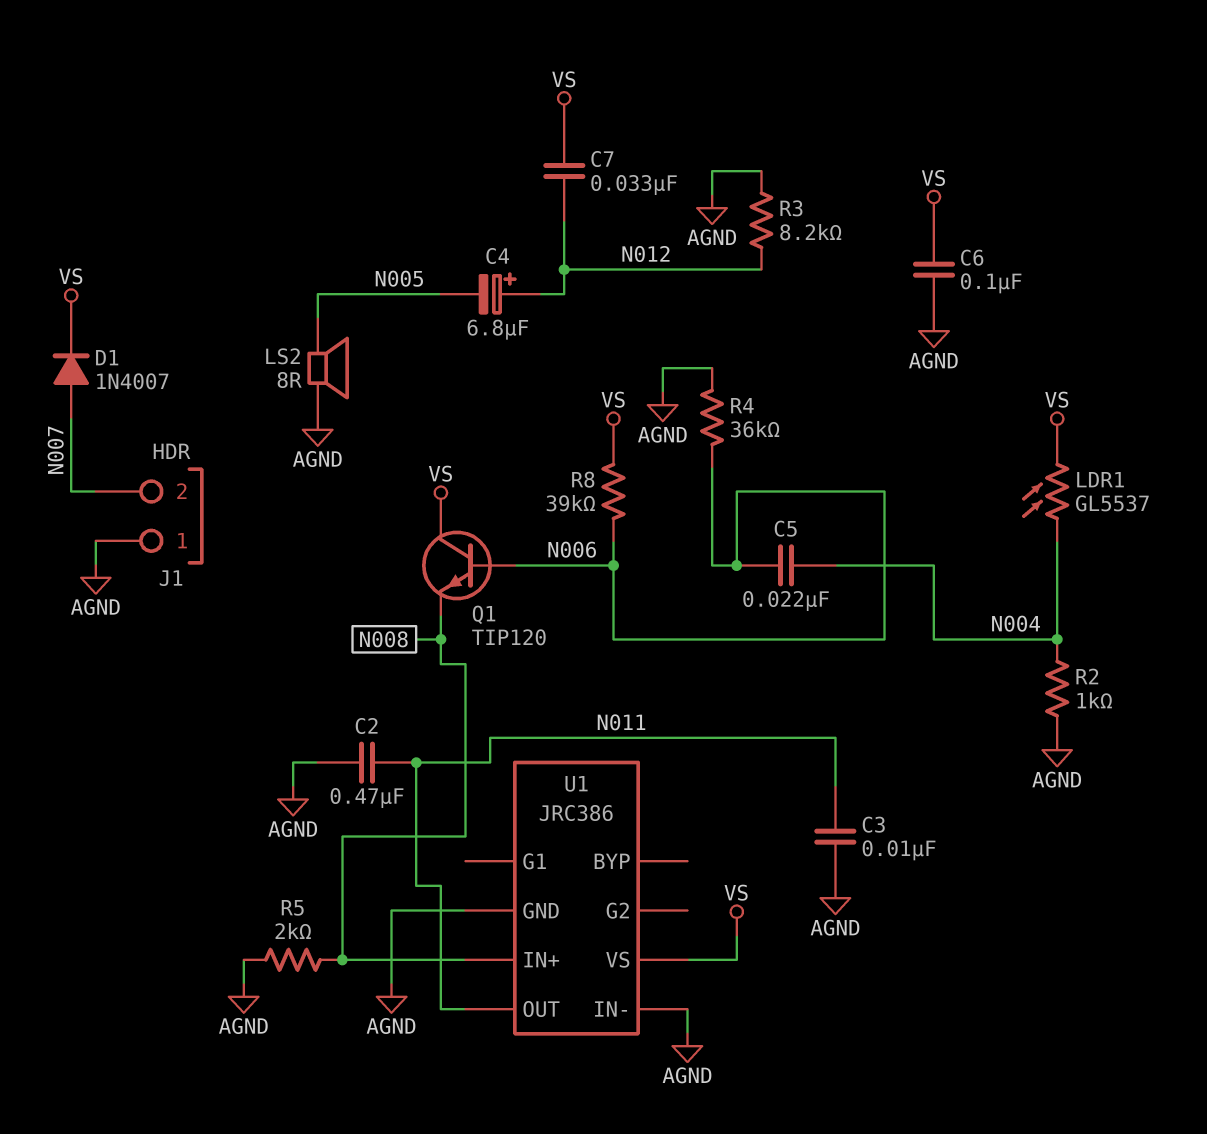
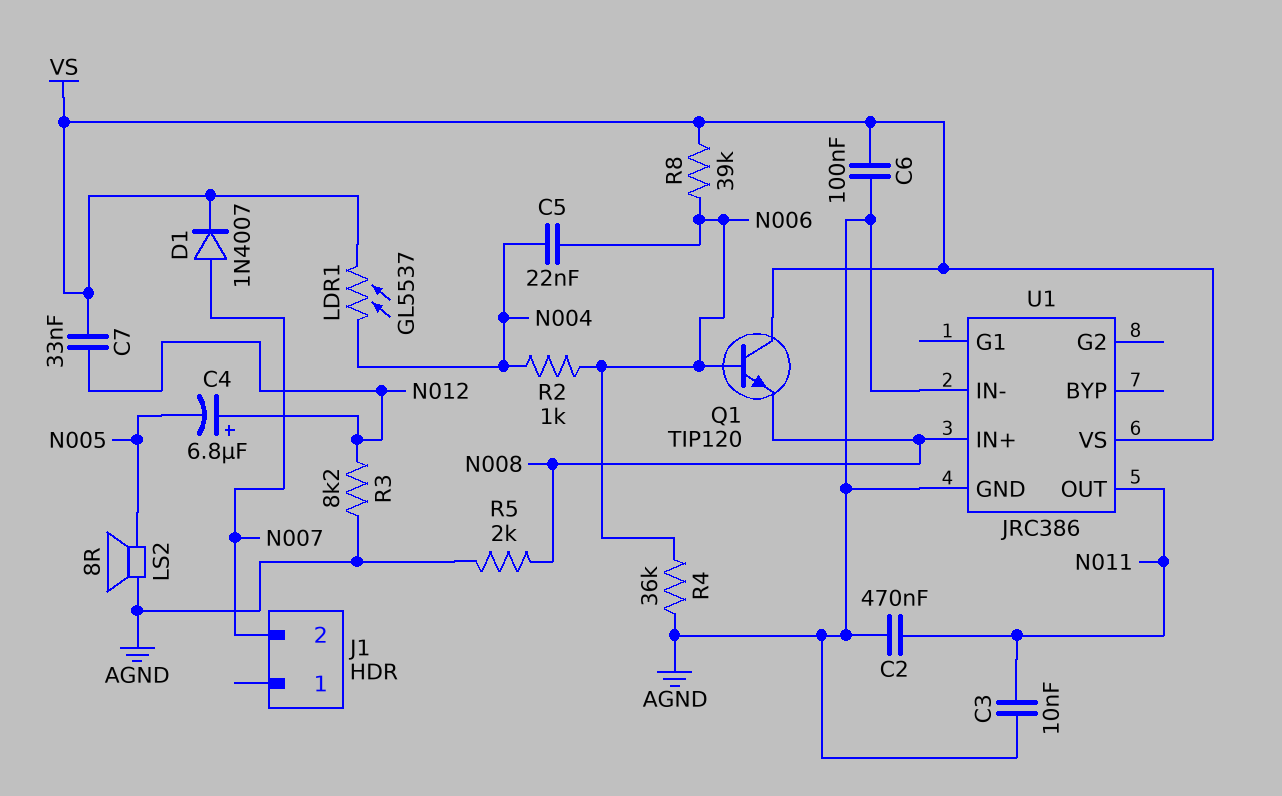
J1 pin 1: AGND -> none
R2: 1k (AGND, N004) -> 1k (N004, N006)

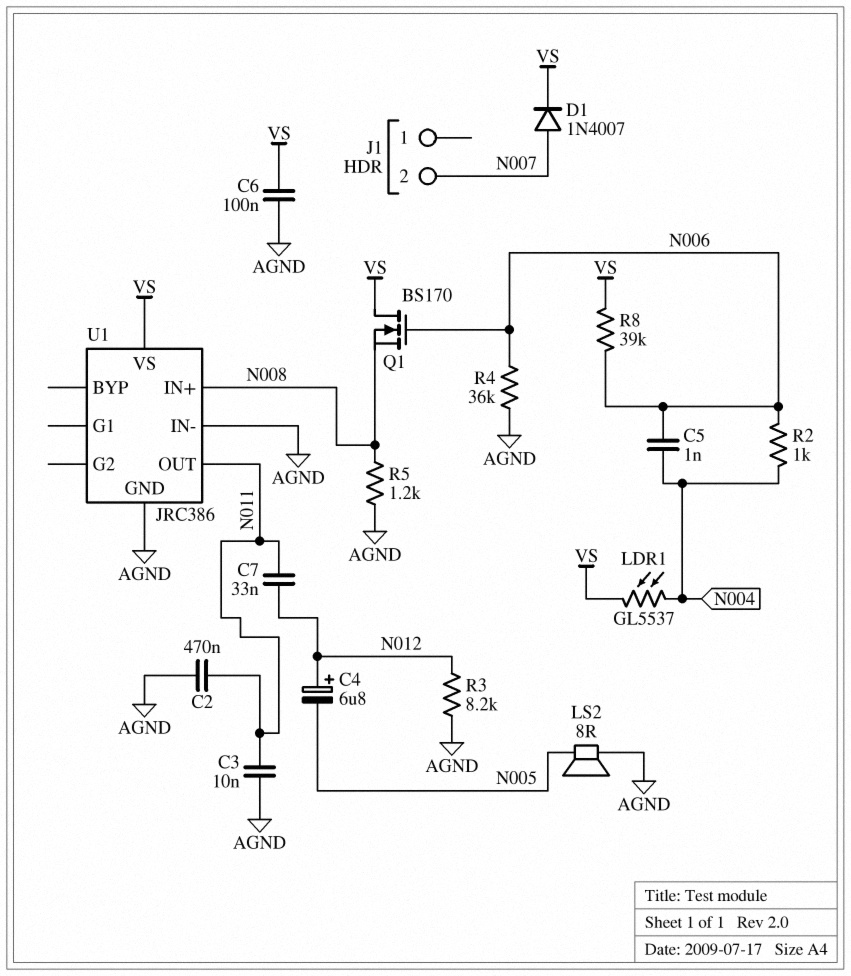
C5: 22nF (N004, N006) -> 1nF (N004, N006)
C7: 33nF (N012, VS) -> 33nF (N011, N012)
Q1: NPN TIP120 (B N006, C VS, E N008) -> NMOS BS170 (G N006, D VS, S N008)
R5: 2k (AGND, N008) -> 1.2k (AGND, N008)

